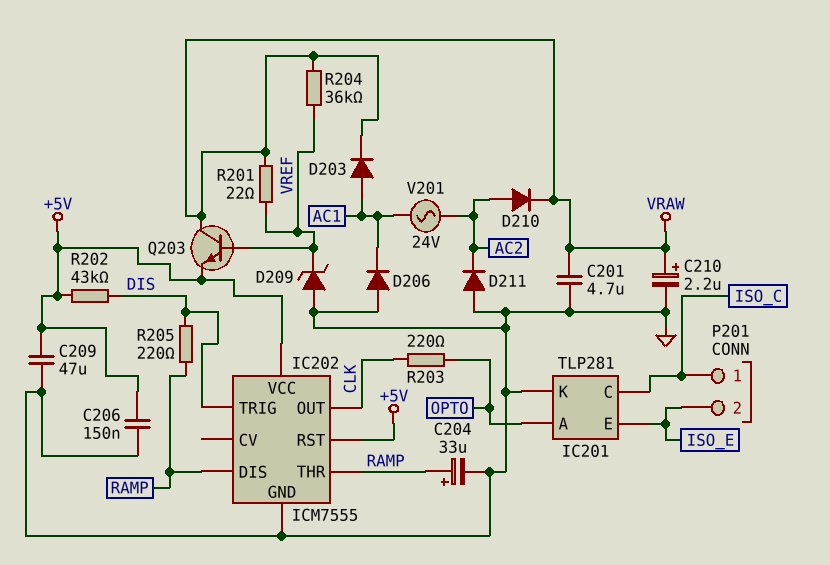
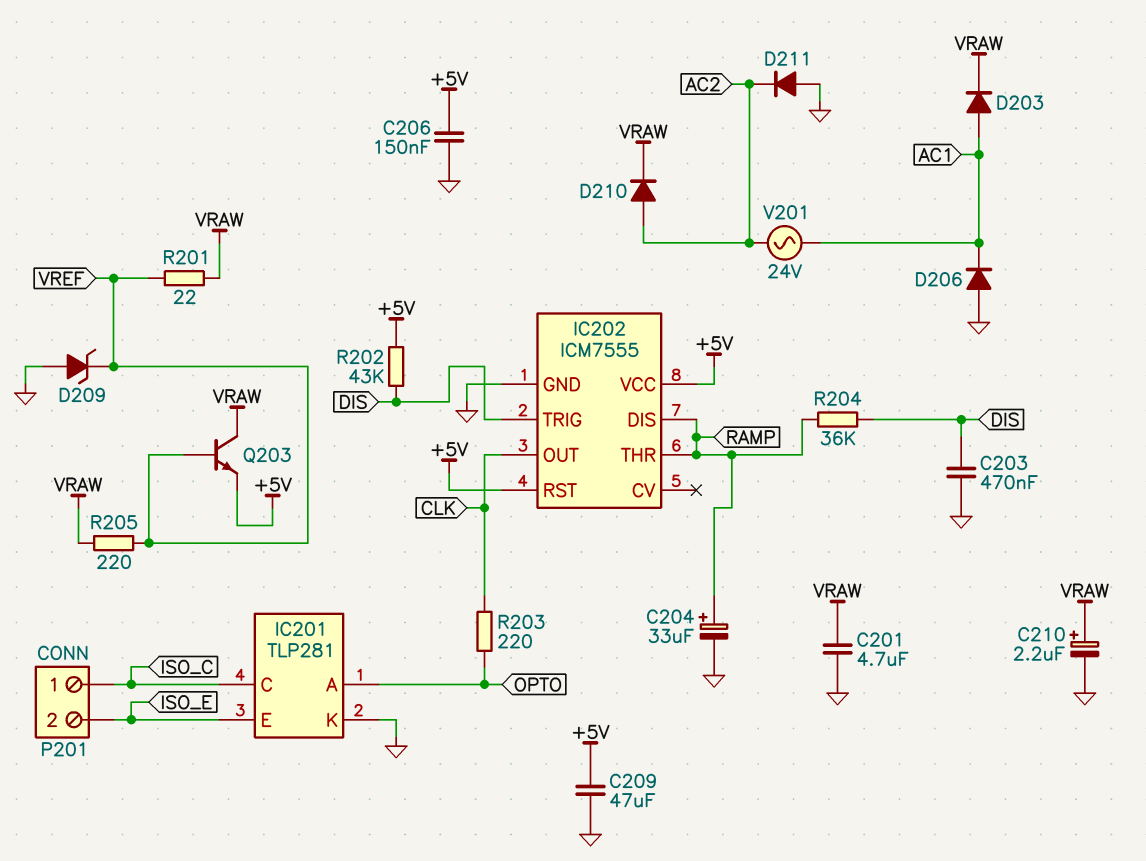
C203: none -> 470nF (DIS, GND)
R204: 36k (VRAW, VREF) -> 36k (DIS, RAMP)
R205: 220 (DIS, RAMP) -> 220 (VRAW, VREF)

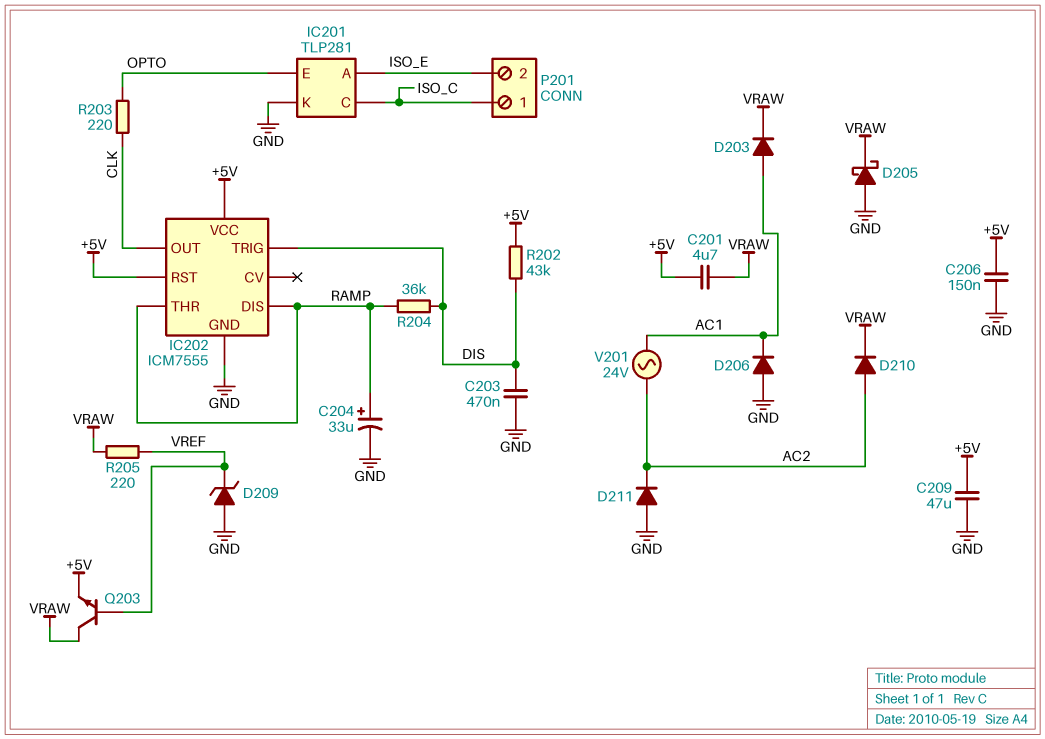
C201: 4.7uF (GND, VRAW) -> 4.7uF (+5V, VRAW)
C210: 2.2uF (plus VRAW, minus GND) -> none
D205: none -> schottky (A GND, K VRAW)
IC201 pin A: OPTO -> ISO_E
IC201 pin E: ISO_E -> OPTO
R201: 22 (VRAW, VREF) -> none

